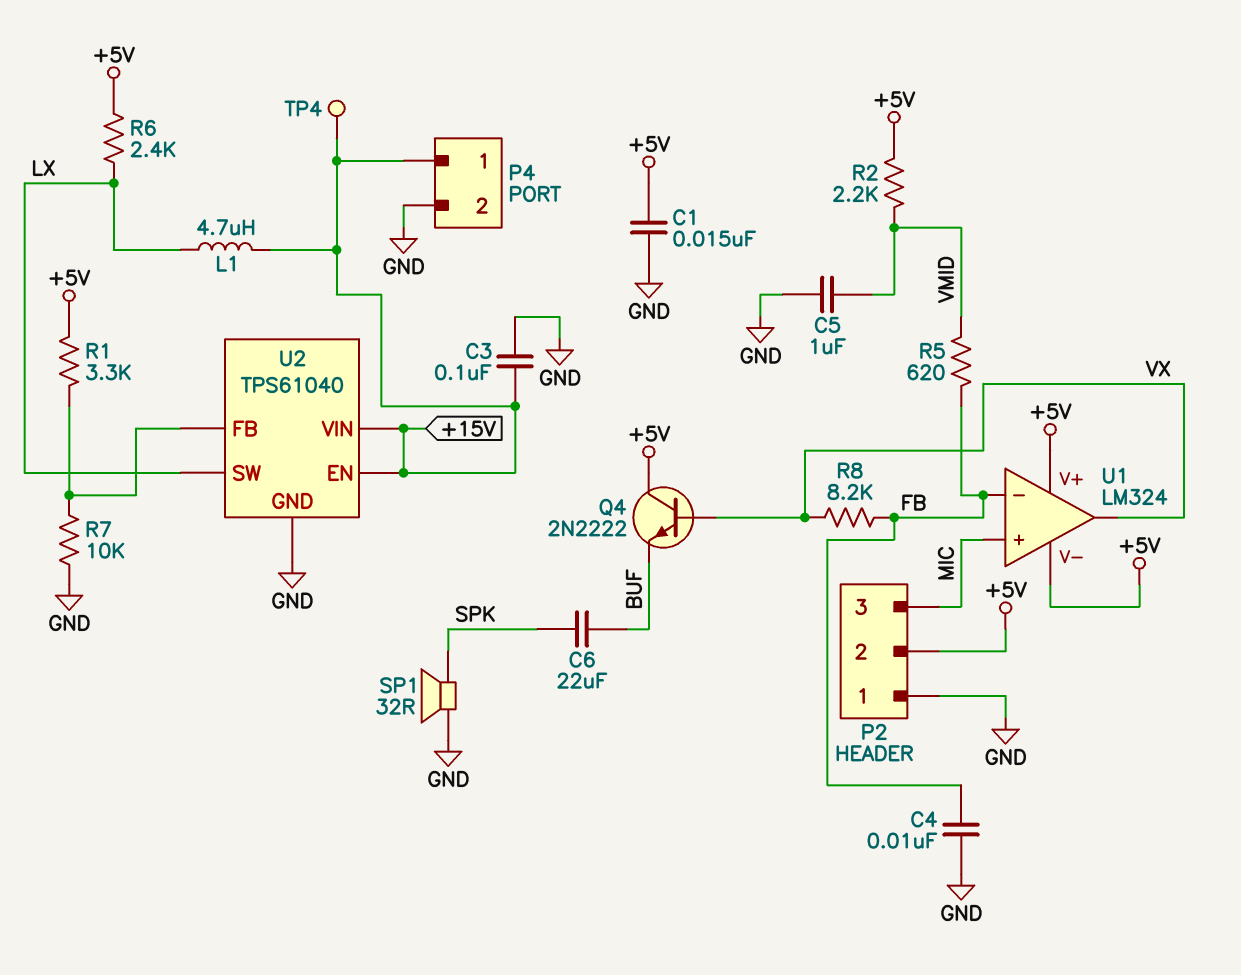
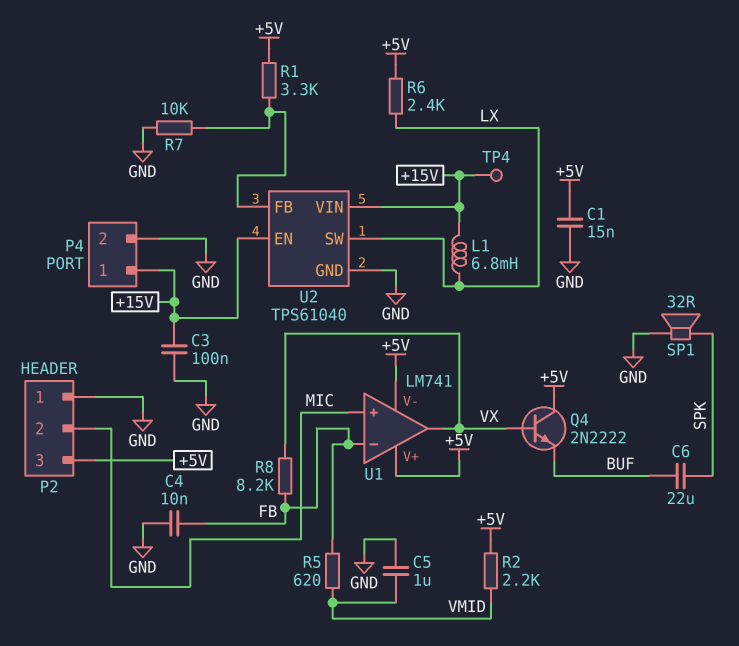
L1: 4.7uH (+15V, LX) -> 6.8mH (+15V, LX)
P2 pin 2: +5V -> MIC
P2 pin 3: MIC -> +5V
U1: LM324 -> LM741

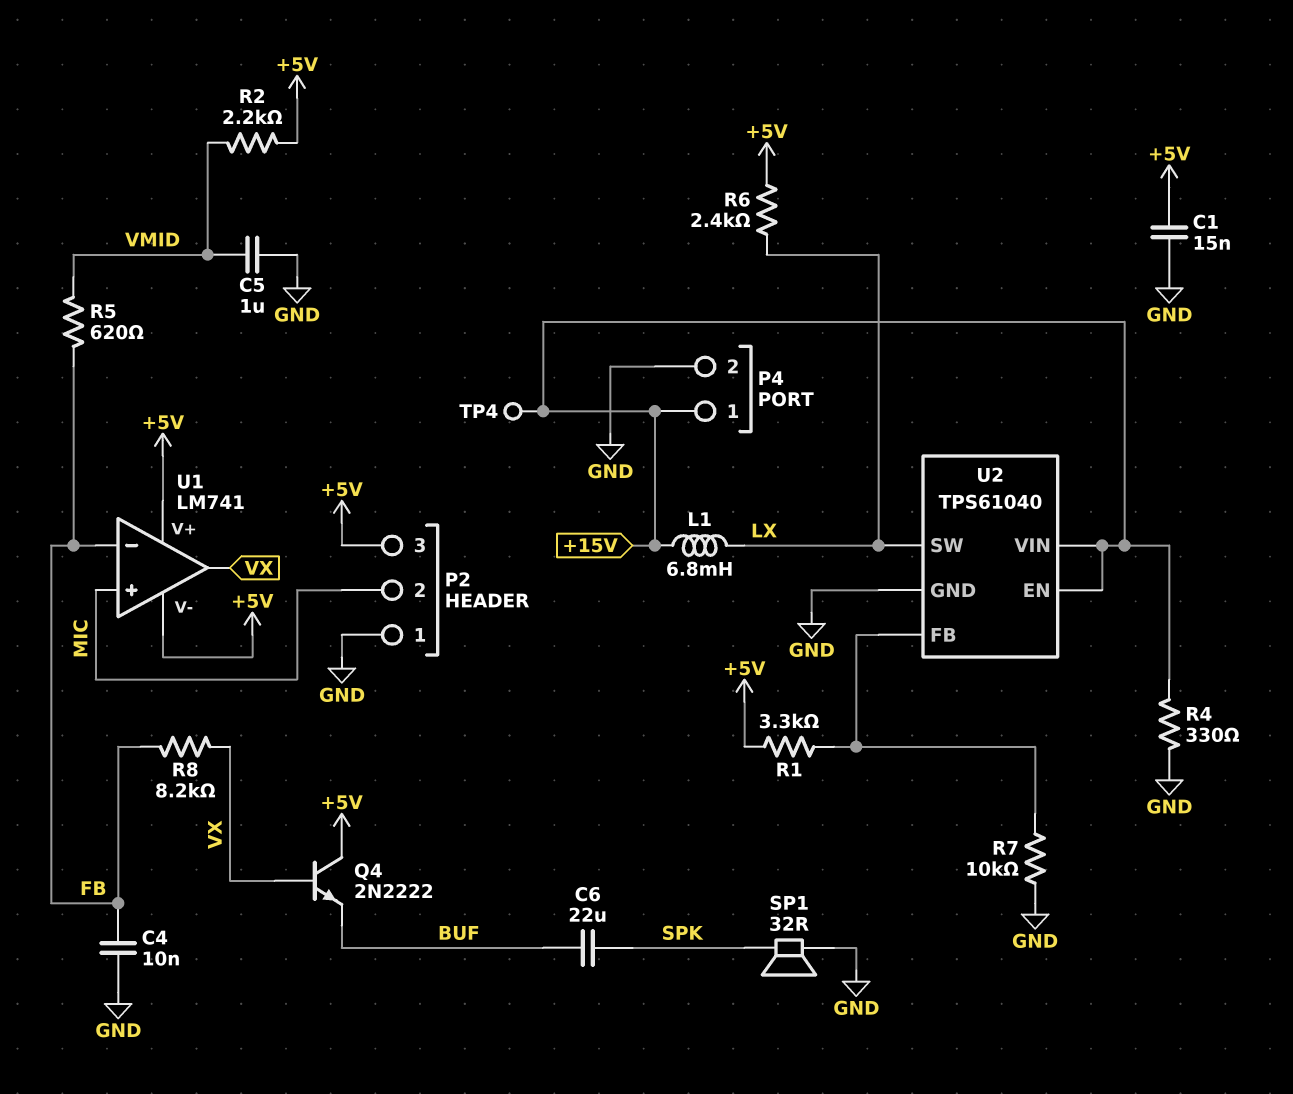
C3: 100nF (+15V, GND) -> none
R4: none -> 330 (+15V, GND)

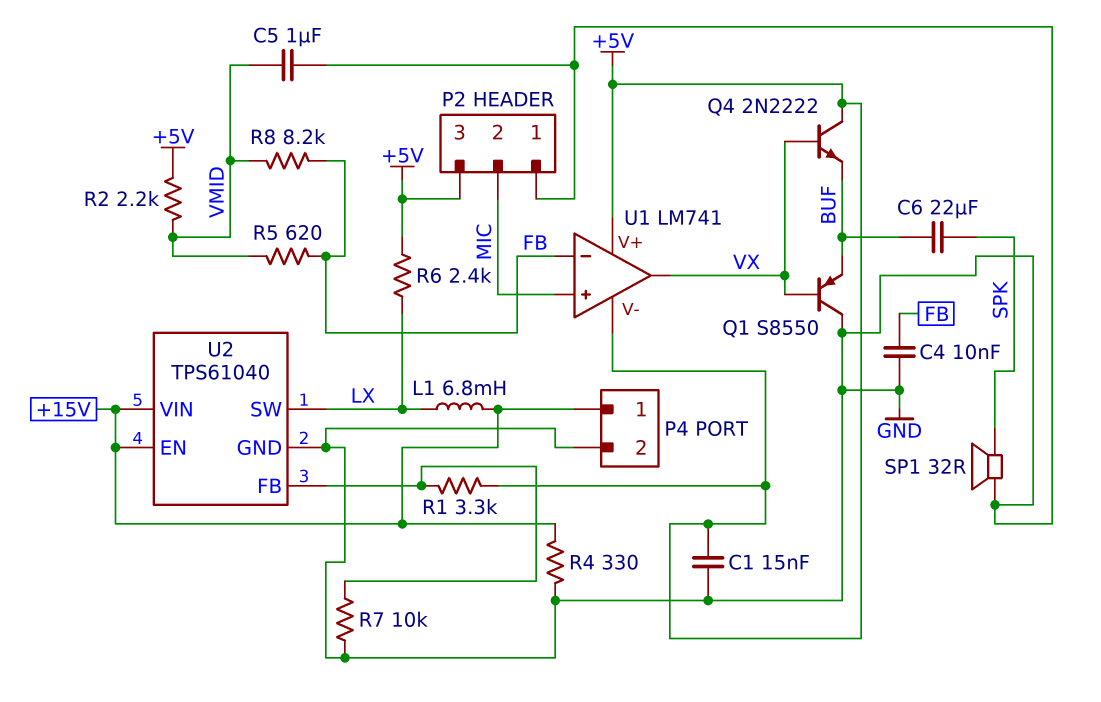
Q1: none -> PNP S8550 (B VX, C GND, E BUF)
R8: 8.2k (FB, VX) -> 8.2k (FB, VMID)
TP4: test point (+15V) -> none

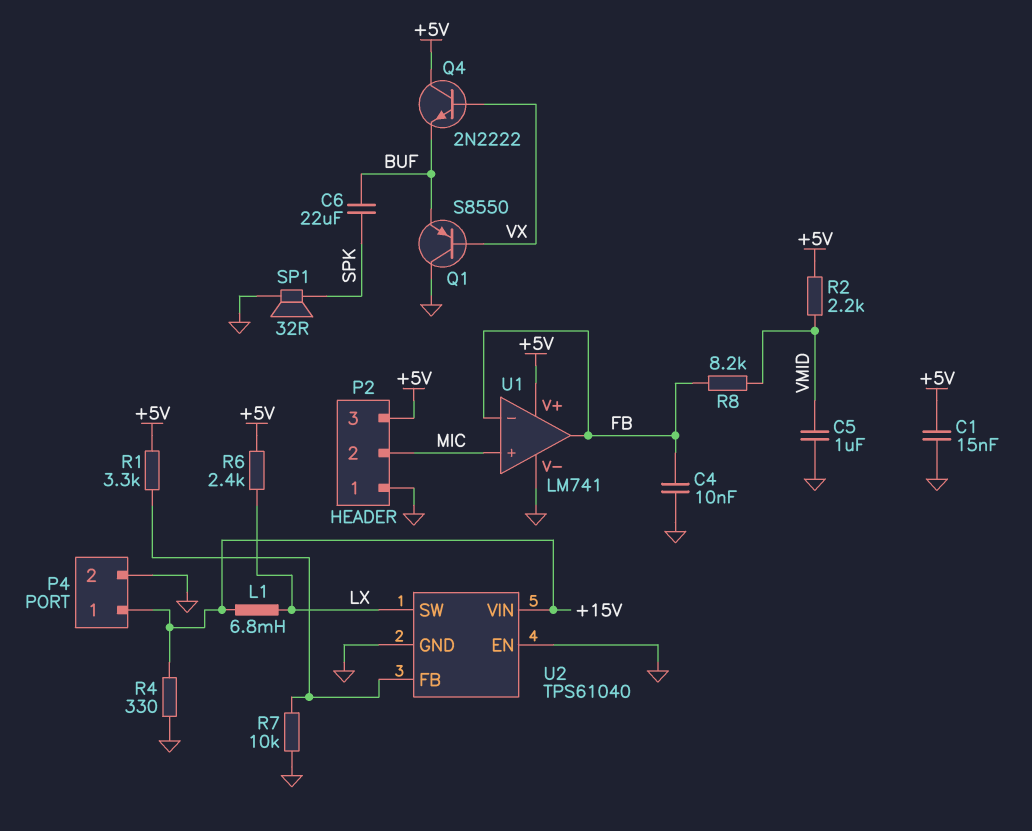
R5: 620 (FB, VMID) -> none
U1 pin V-: +5V -> GND
U1 pin out: VX -> FB
U2 pin EN: +15V -> GND

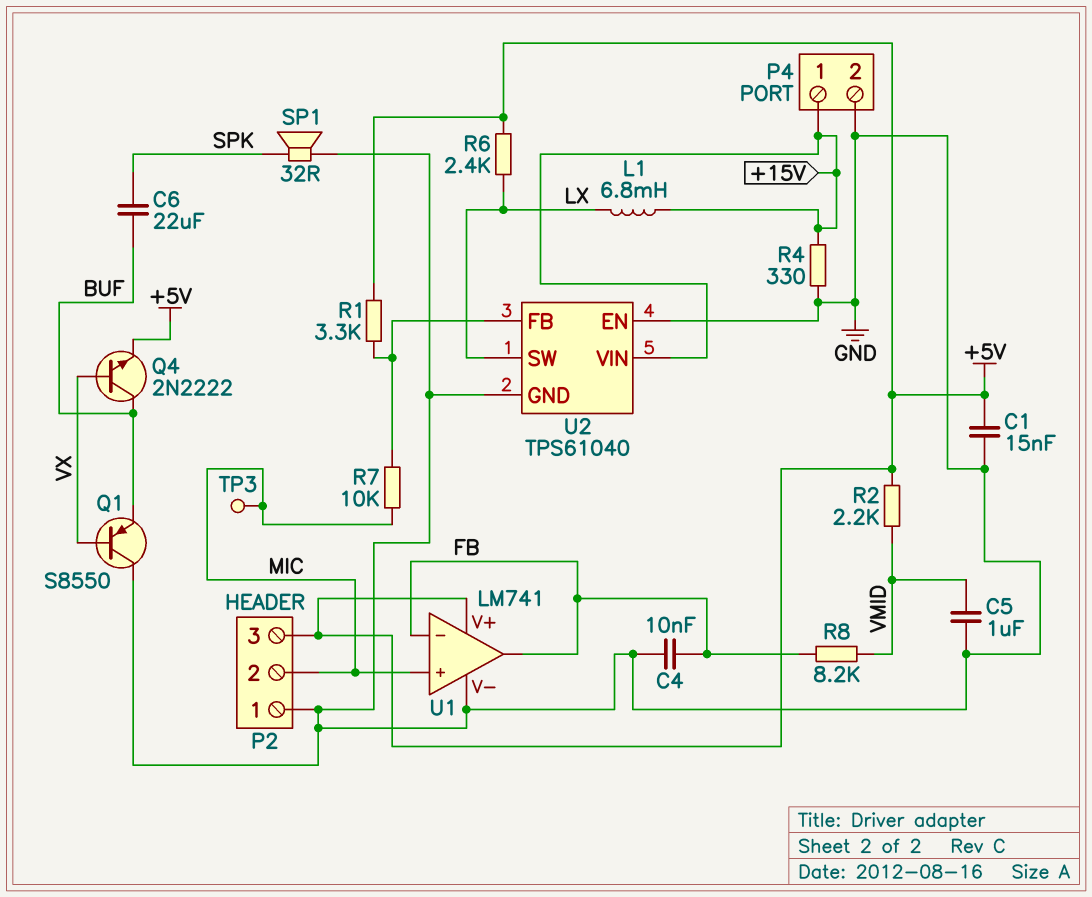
Q4: NPN 2N2222 (B VX, C +5V, E BUF) -> NPN 2N2222 (B VX, C BUF, E +5V)
R7: 10k (GND, U2/FB) -> 10k (MIC, U2/FB)
TP3: none -> test point (MIC)

